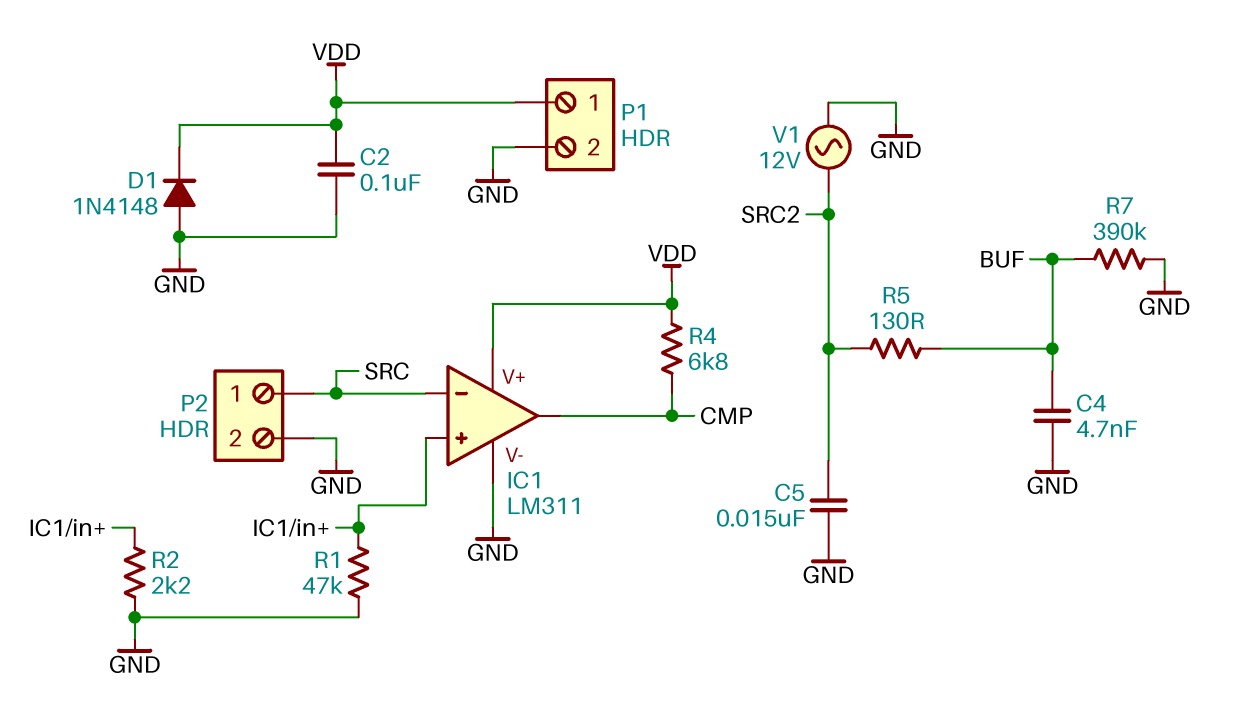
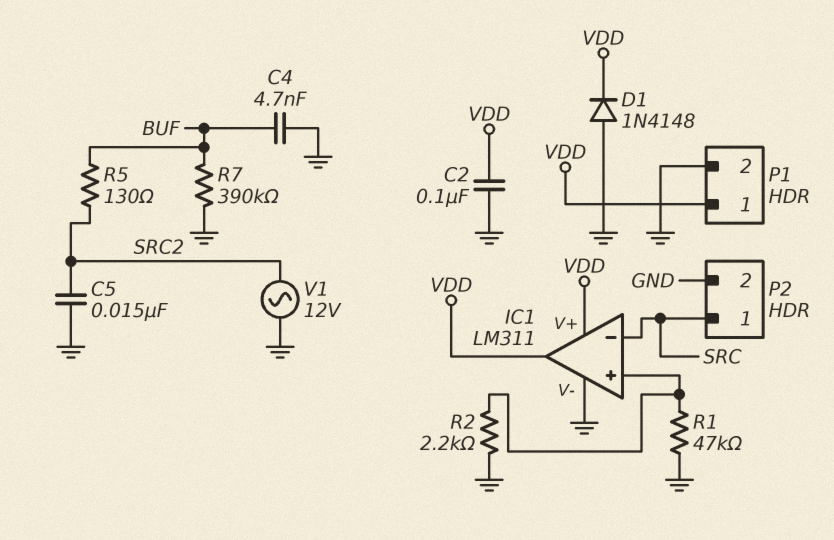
IC1 pin out: CMP -> VDD
R4: 6.8k (CMP, VDD) -> none

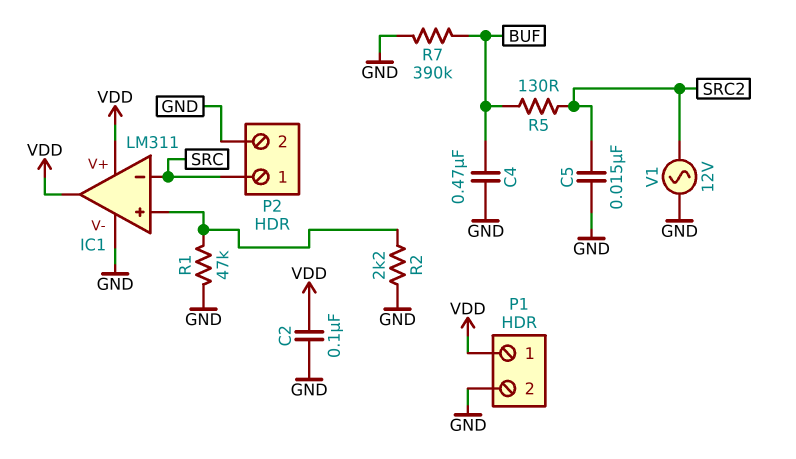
C4: 4.7nF (BUF, GND) -> 470nF (BUF, GND)
D1: diode 1N4148 (A GND, K VDD) -> none

